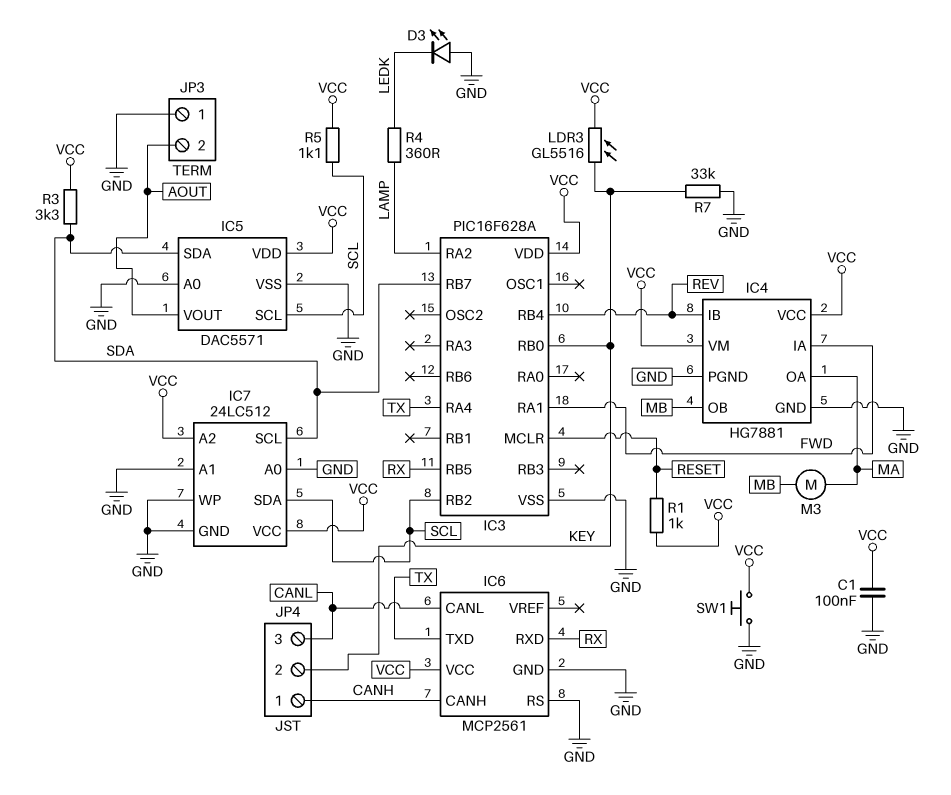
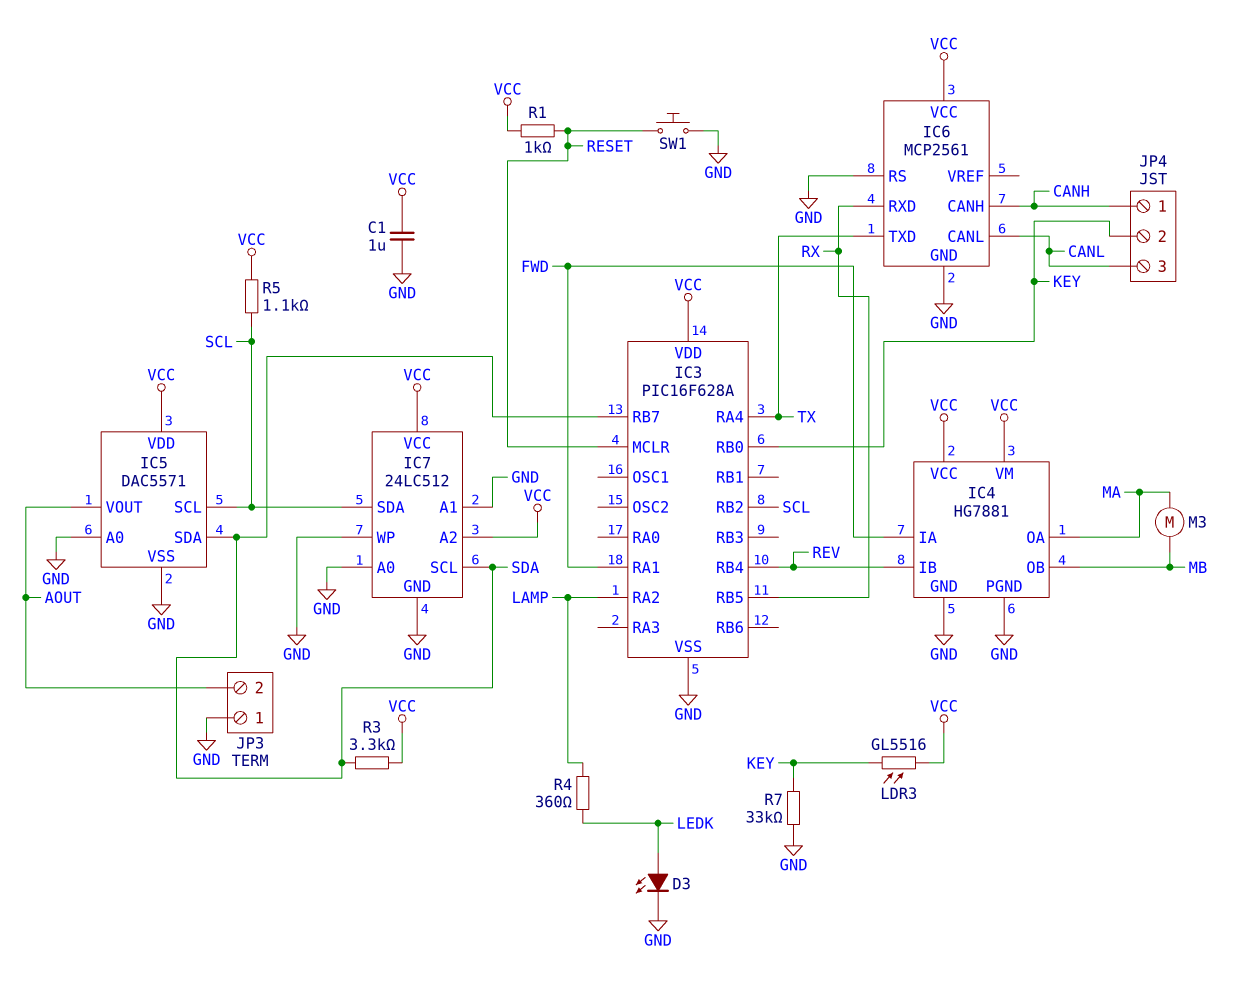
C1: 100nF (GND, VCC) -> 1uF (GND, VCC)
D3: LED (A GND, K LEDK) -> LED (A LEDK, K GND)
SW1: button (GND, VCC) -> button (GND, RESET)

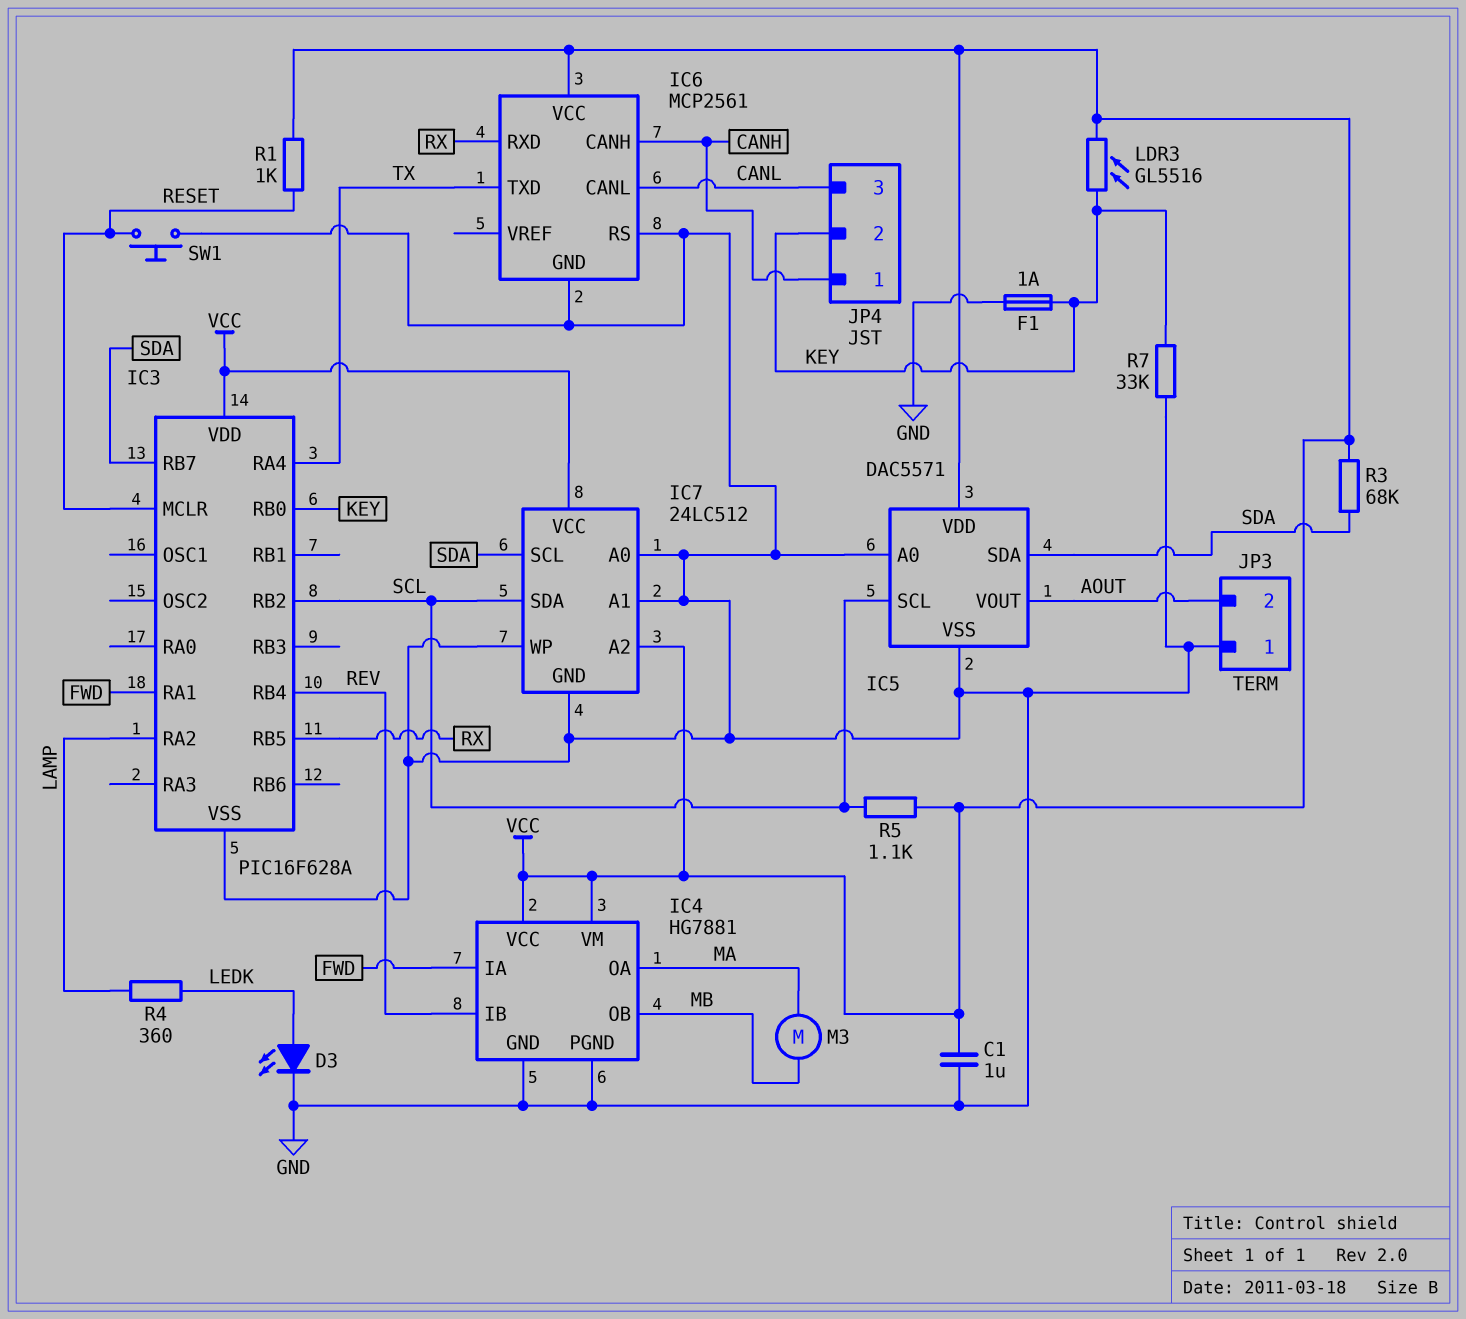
F1: none -> 1A (GND, KEY)
R3: 3.3k (SDA, VCC) -> 68k (SDA, VCC)

